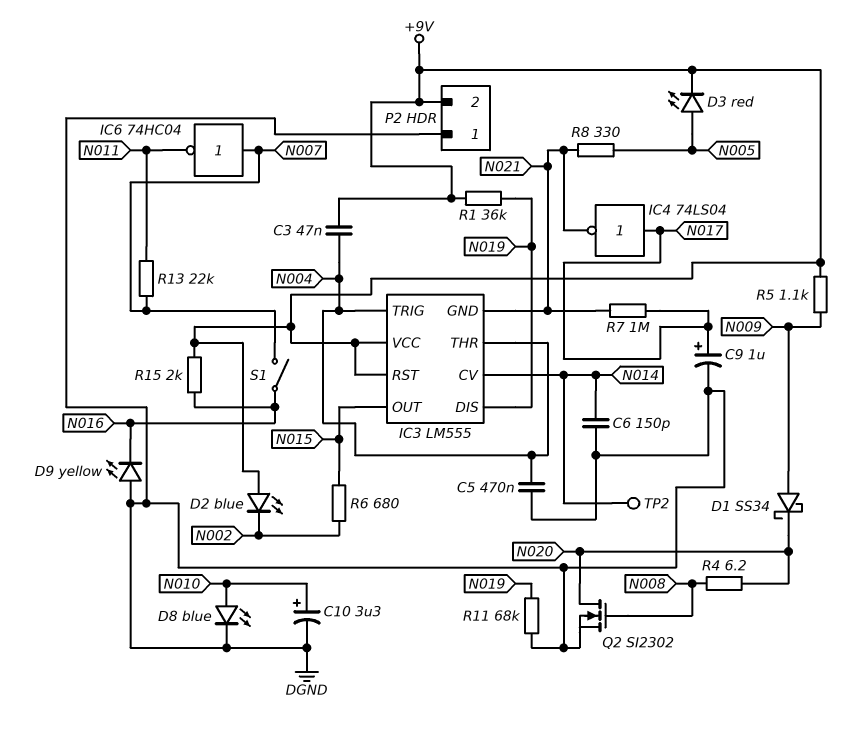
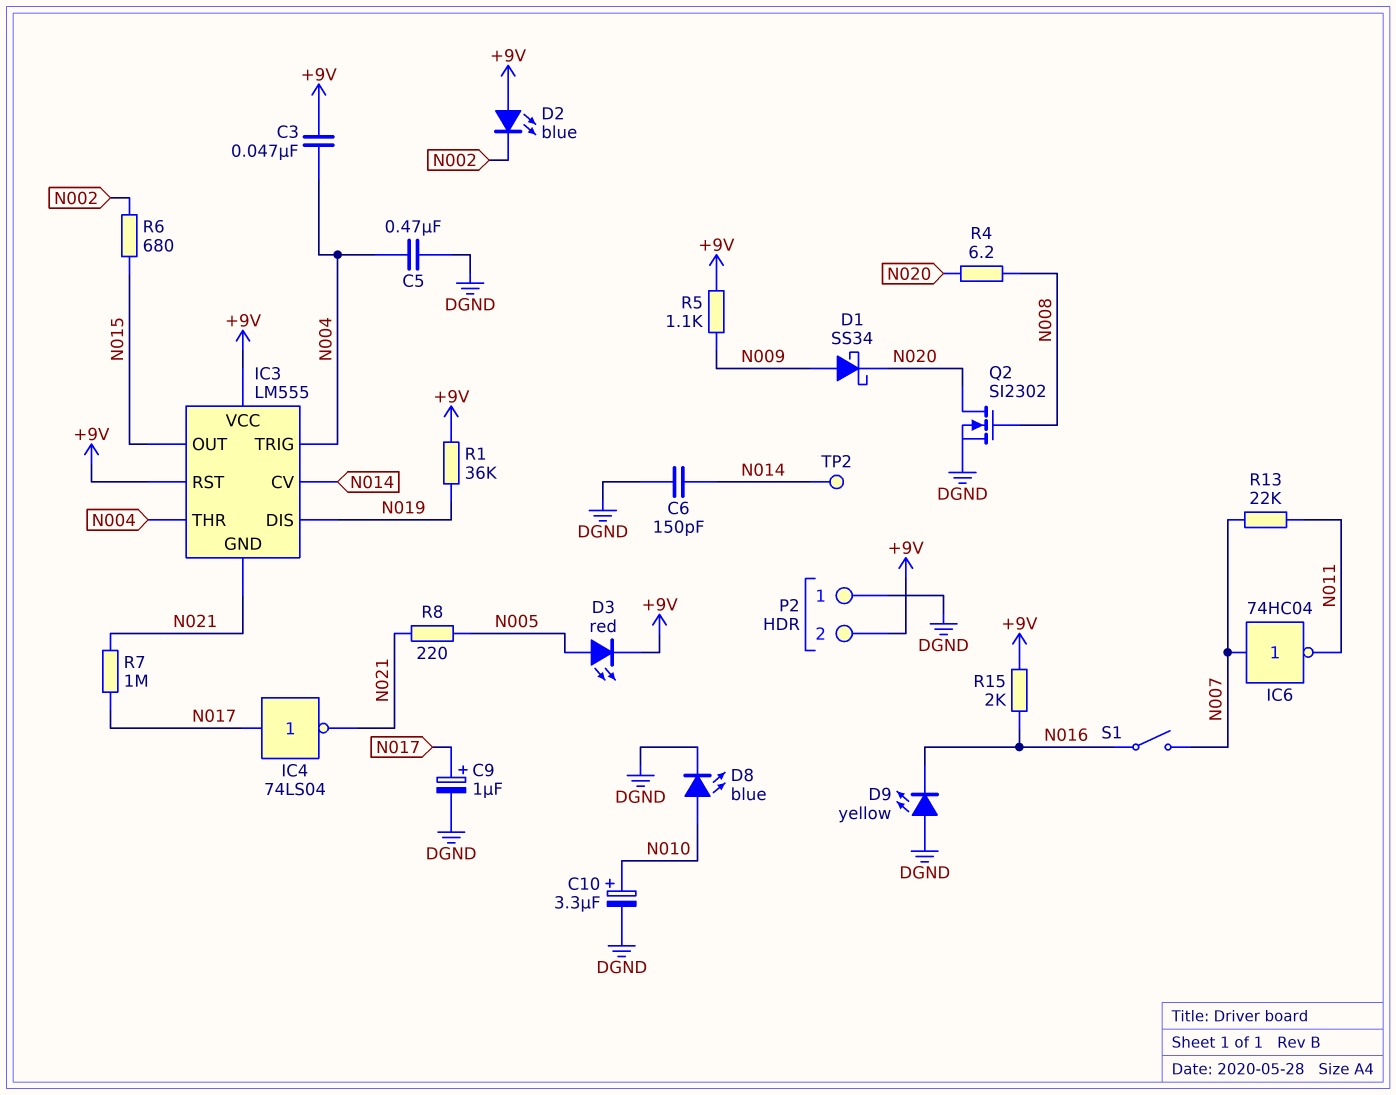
R8: 330 (N005, N021) -> 220 (N005, N021)
R11: 68k (DGND, N019) -> none

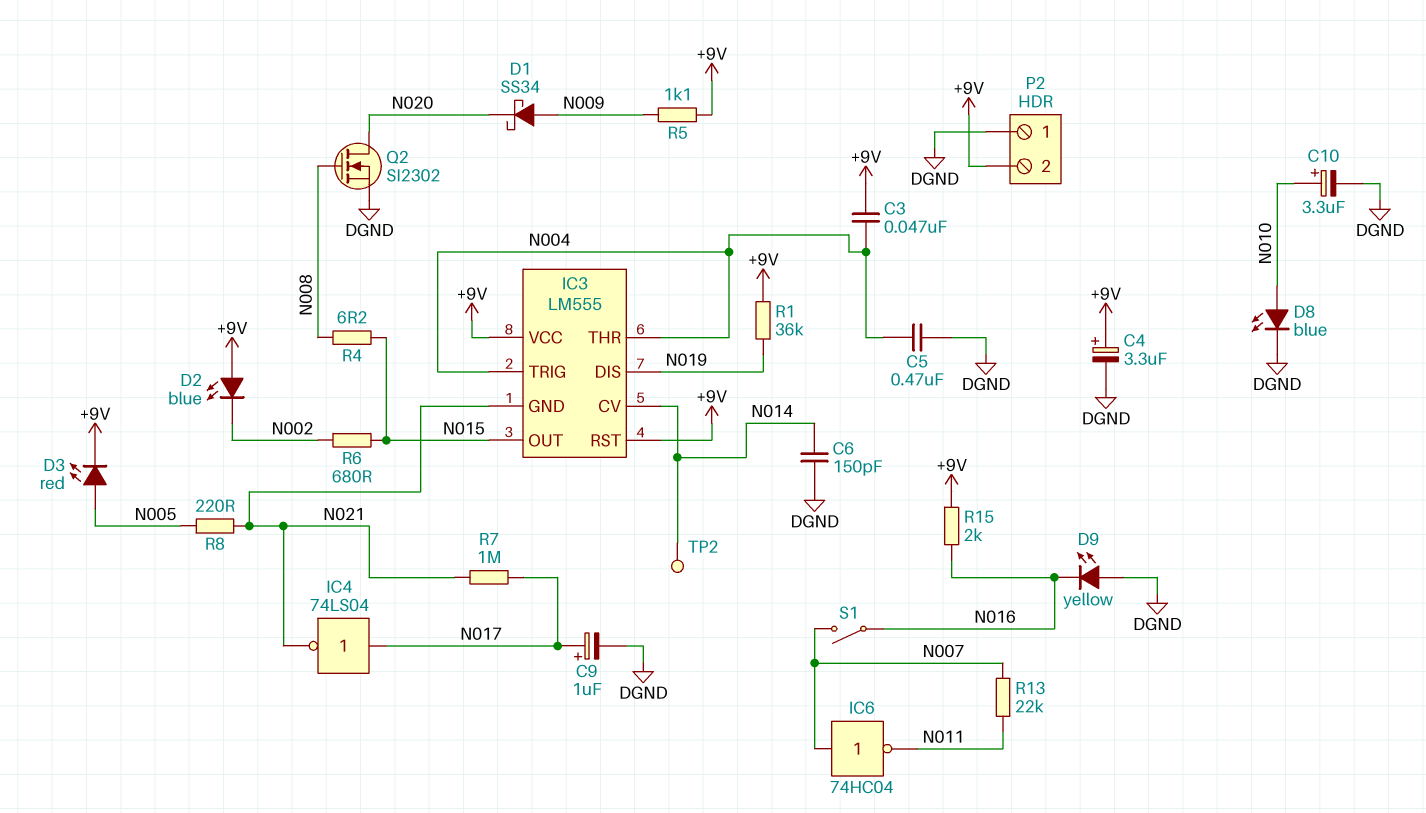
C4: none -> 3.3uF (plus +9V, minus DGND)
R4: 6.2 (N008, N020) -> 6.2 (N008, N015)

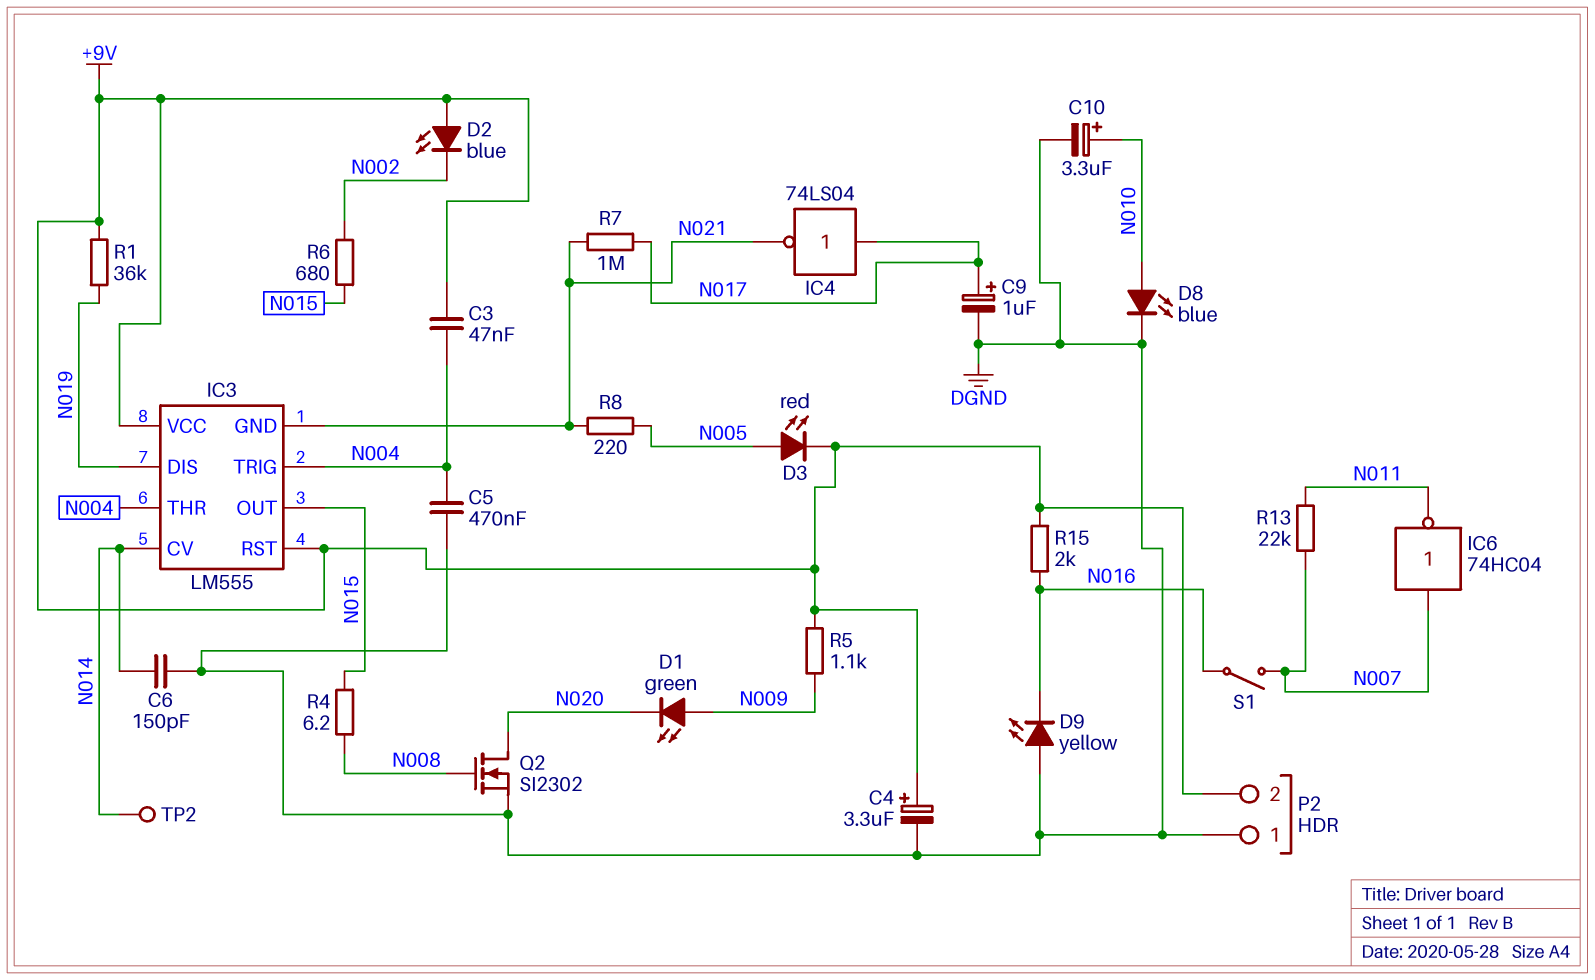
D1: schottky SS34 (A N009, K N020) -> LED green (A N009, K N020)

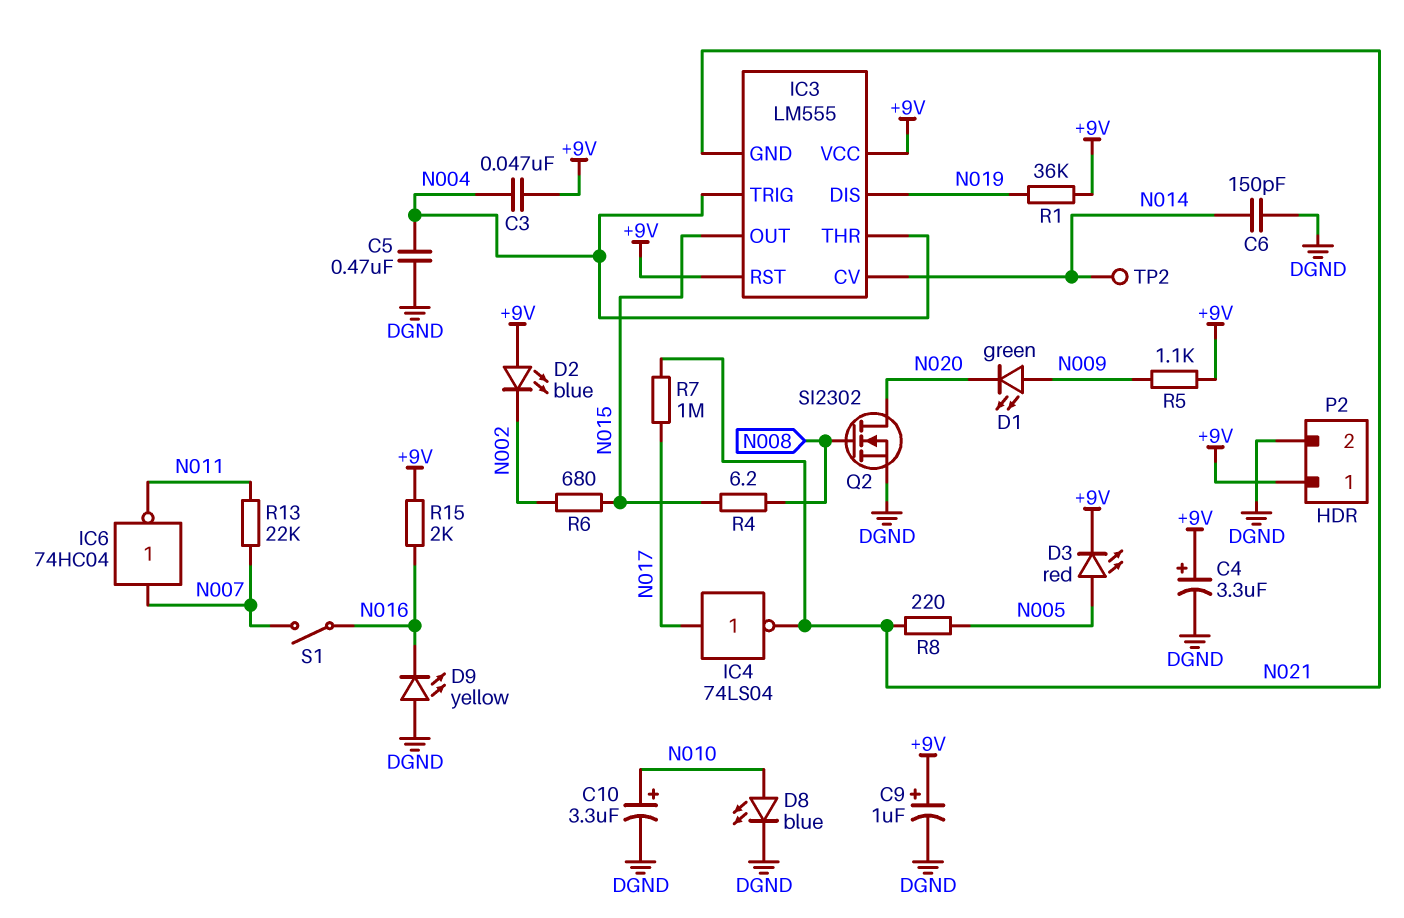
C9: 1uF (plus N017, minus DGND) -> 1uF (plus +9V, minus DGND)
P2 pin 1: DGND -> +9V
P2 pin 2: +9V -> DGND

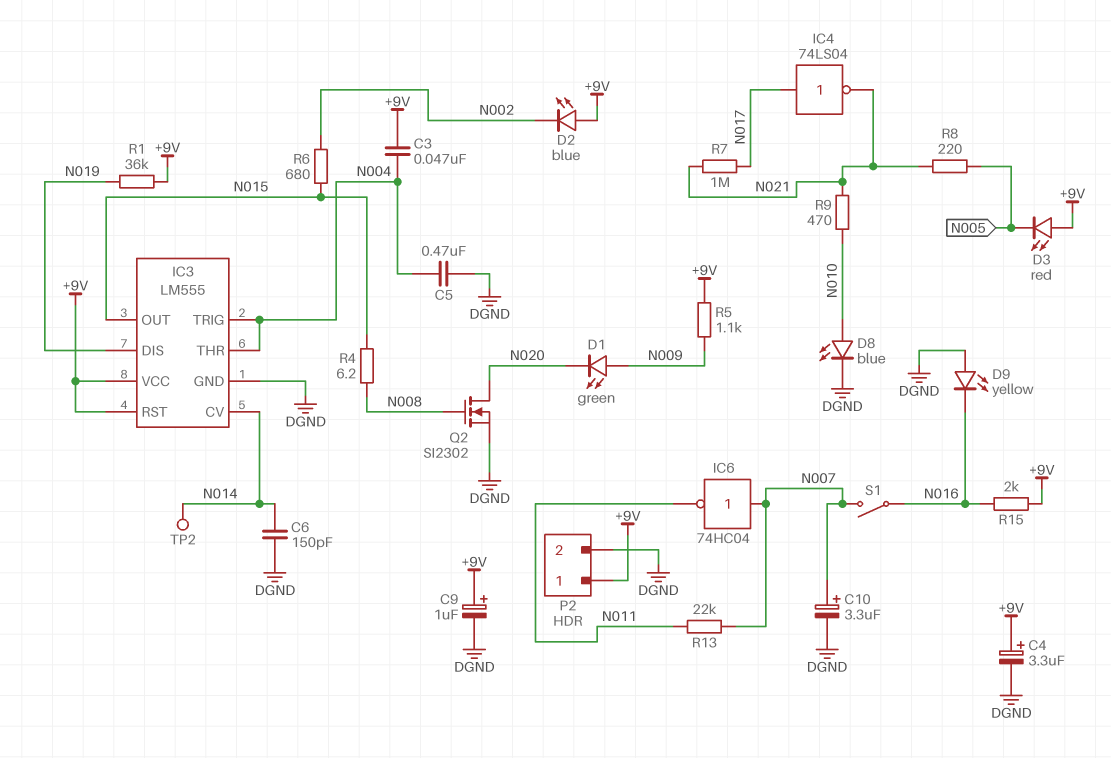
C10: 3.3uF (plus N010, minus DGND) -> 3.3uF (plus N007, minus DGND)
D3: LED red (A N005, K +9V) -> LED red (A +9V, K N005)
IC3 pin GND: N021 -> DGND
R9: none -> 470 (N010, N021)

